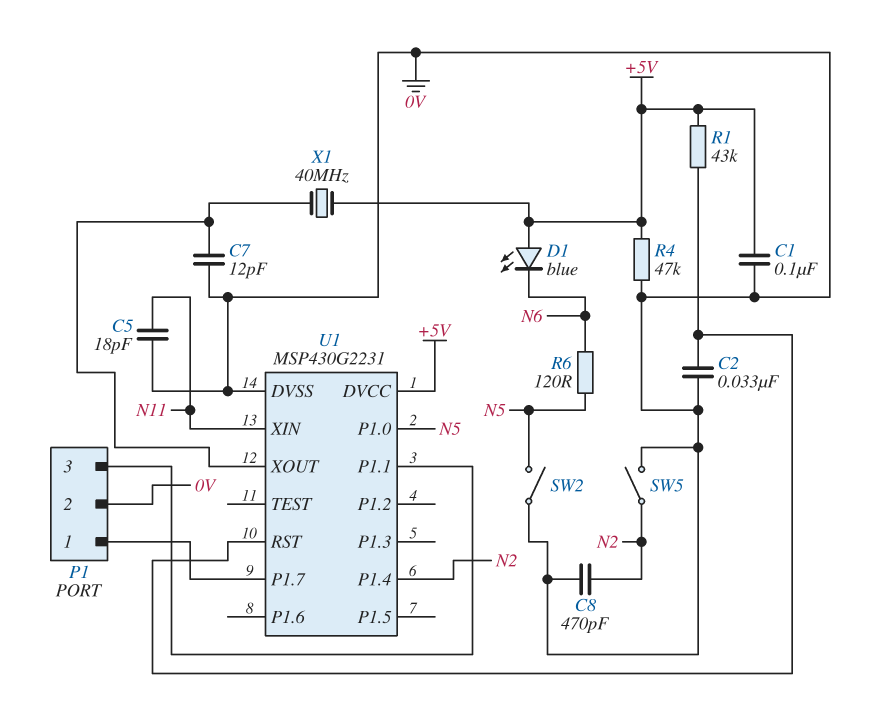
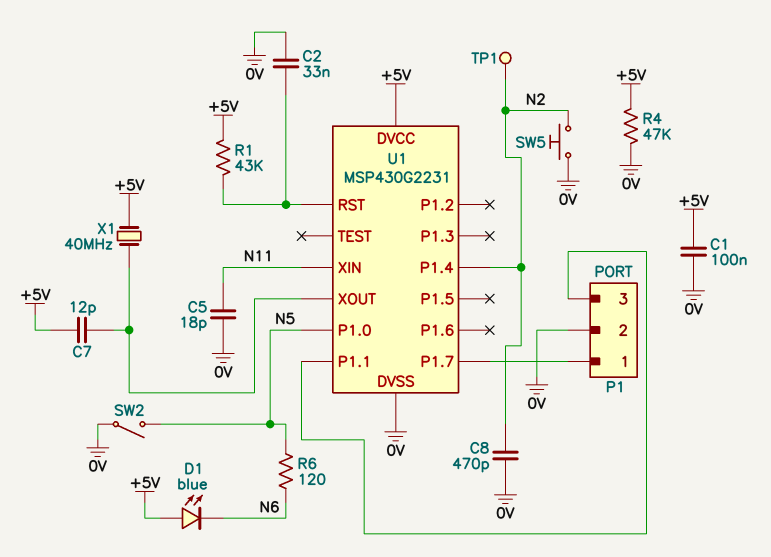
C7: 12pF (0V, U1/XOUT) -> 12pF (+5V, U1/XOUT)
SW5: switch (0V, N2) -> button (0V, N2)
TP1: none -> test point (N2)

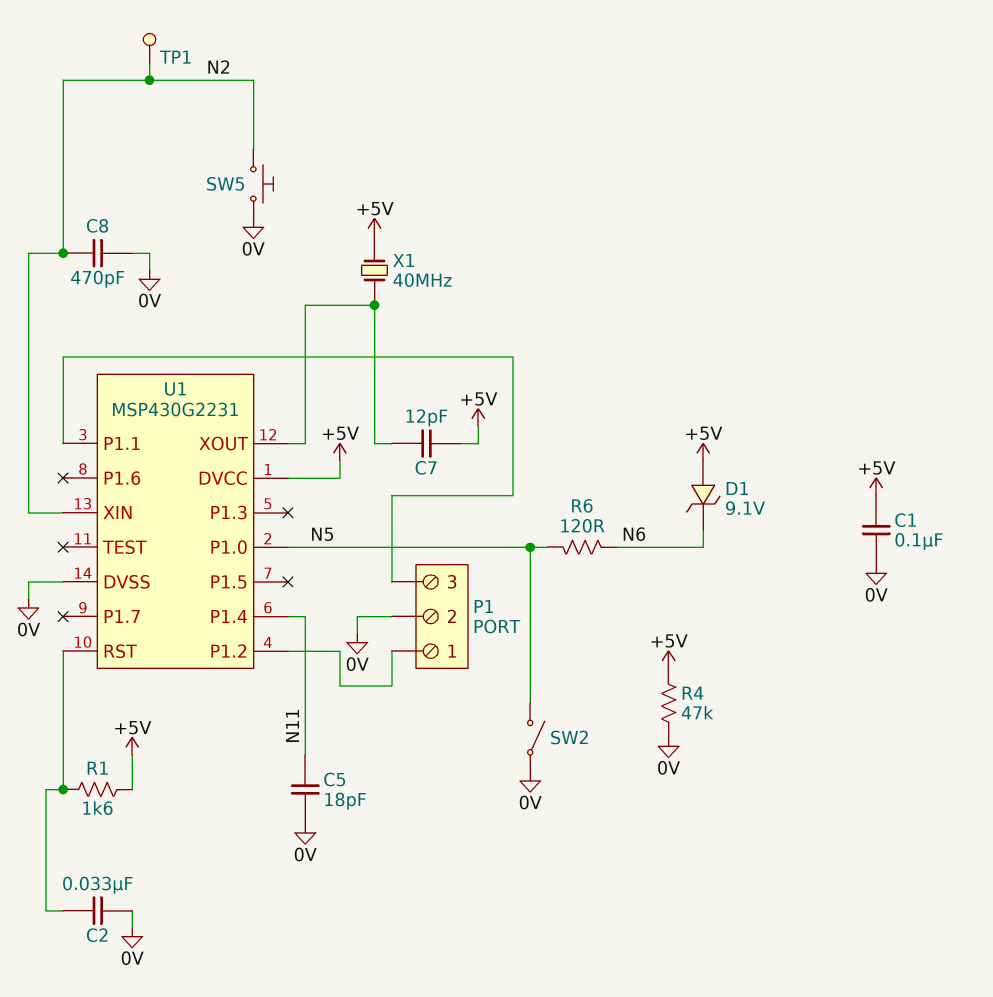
D1: LED blue (A +5V, K N6) -> zener 9.1V (A +5V, K N6)
R1: 43k (+5V, U1/RST) -> 1.6k (+5V, U1/RST)
U1 pin P1.2: none -> P1/1
U1 pin P1.4: N2 -> N11
U1 pin P1.7: P1/1 -> none
U1 pin XIN: N11 -> N2

